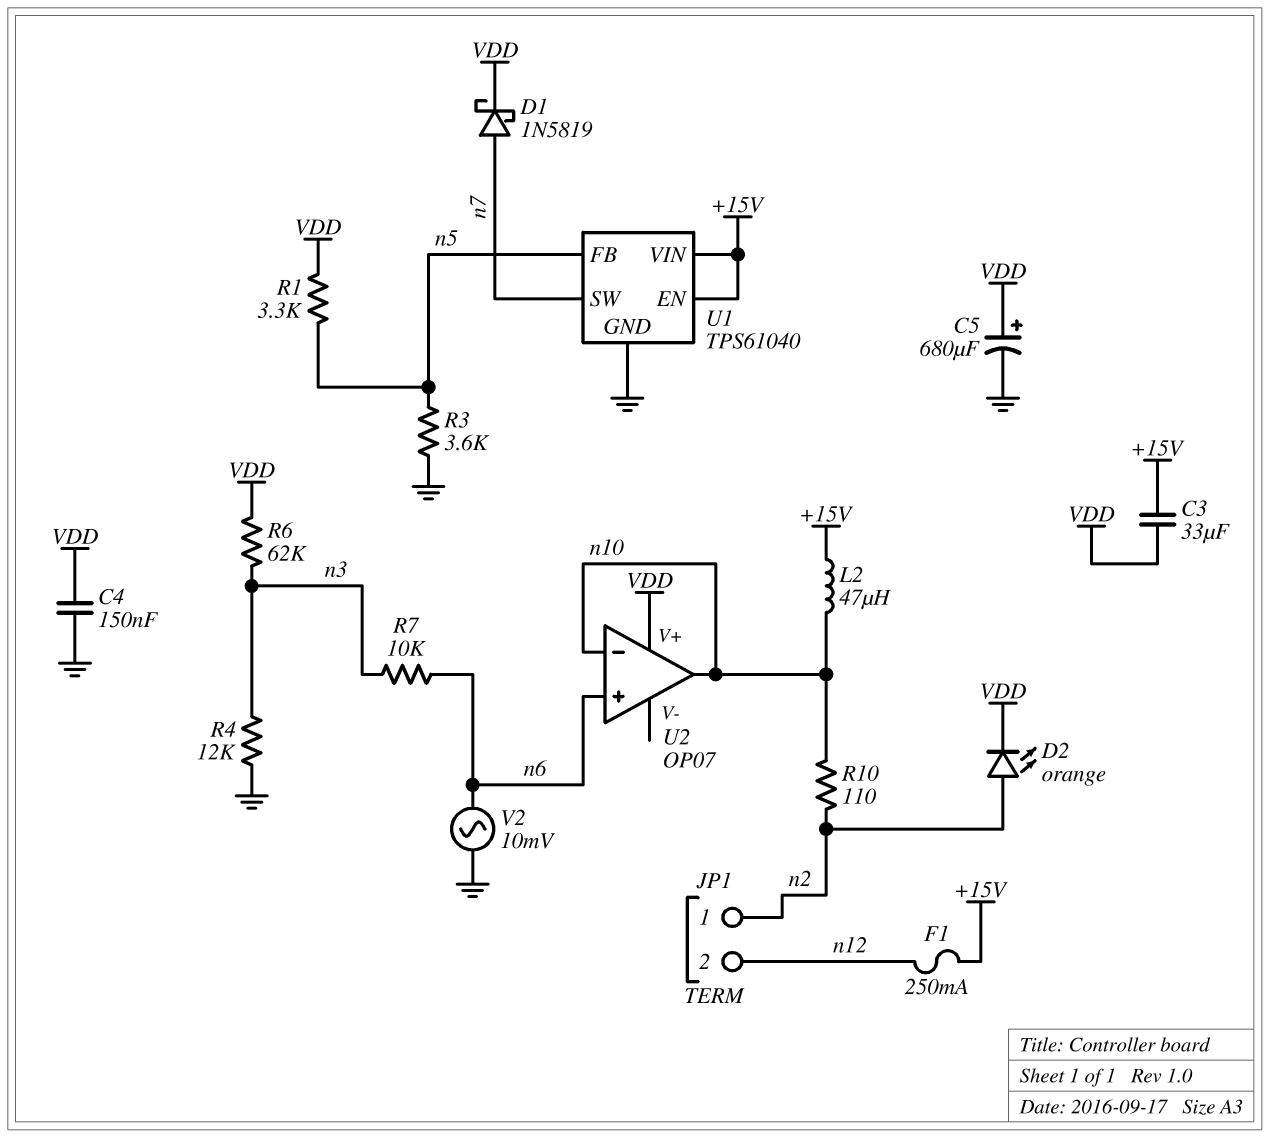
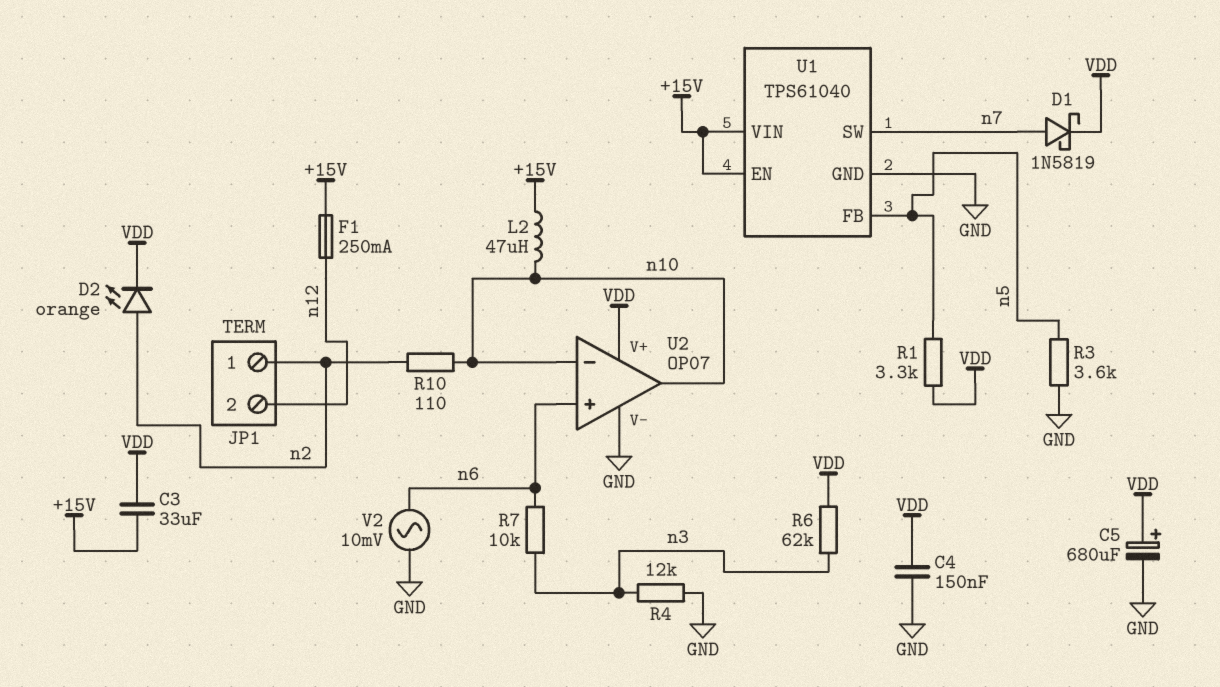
U2 pin V-: none -> GND

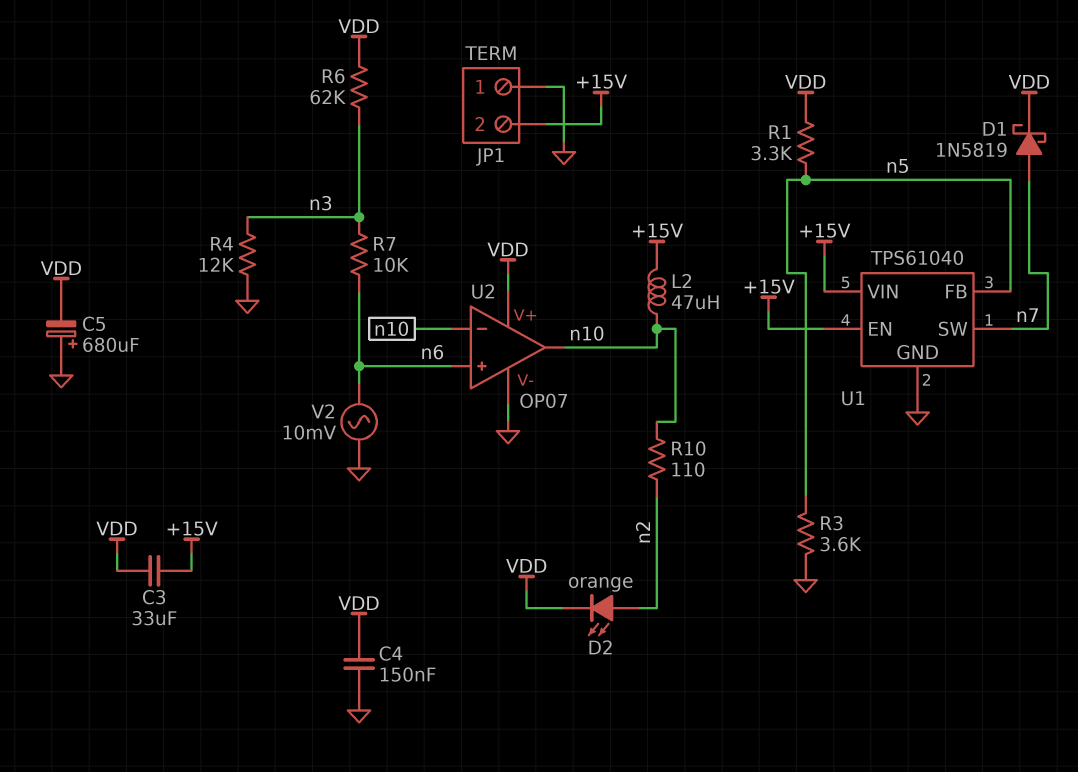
C5: 680uF (plus VDD, minus GND) -> 680uF (plus GND, minus VDD)
F1: 250mA (+15V, n12) -> none
JP1 pin 1: n2 -> GND
JP1 pin 2: n12 -> +15V

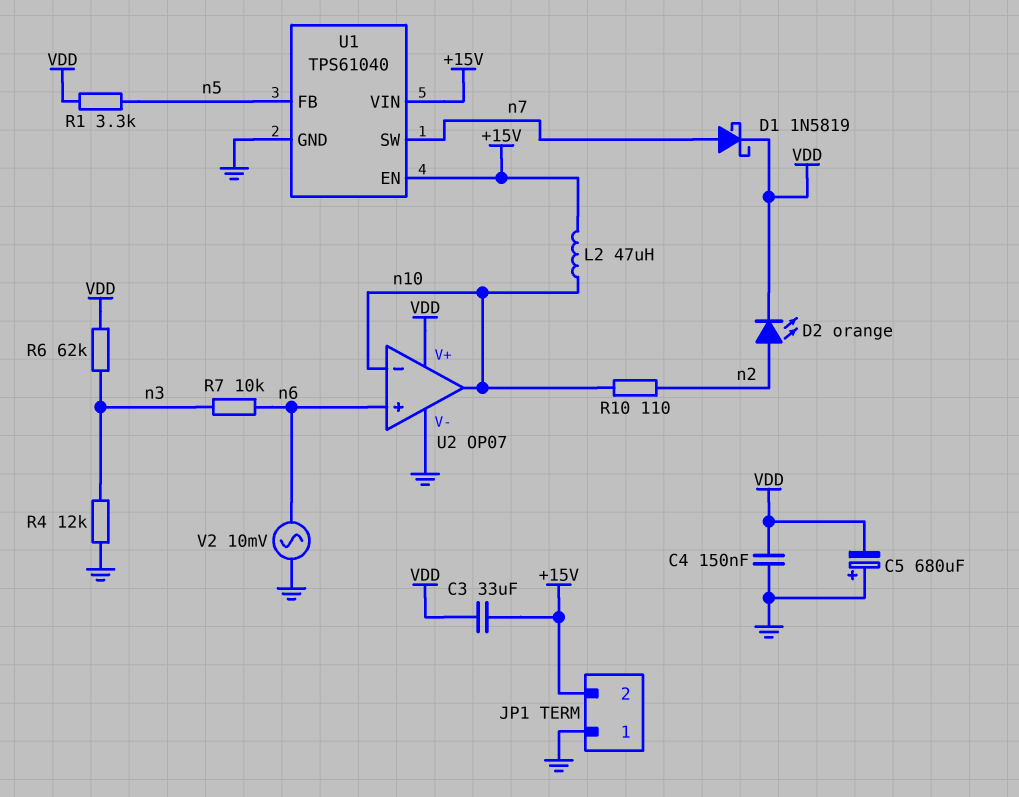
R3: 3.6k (GND, n5) -> none

